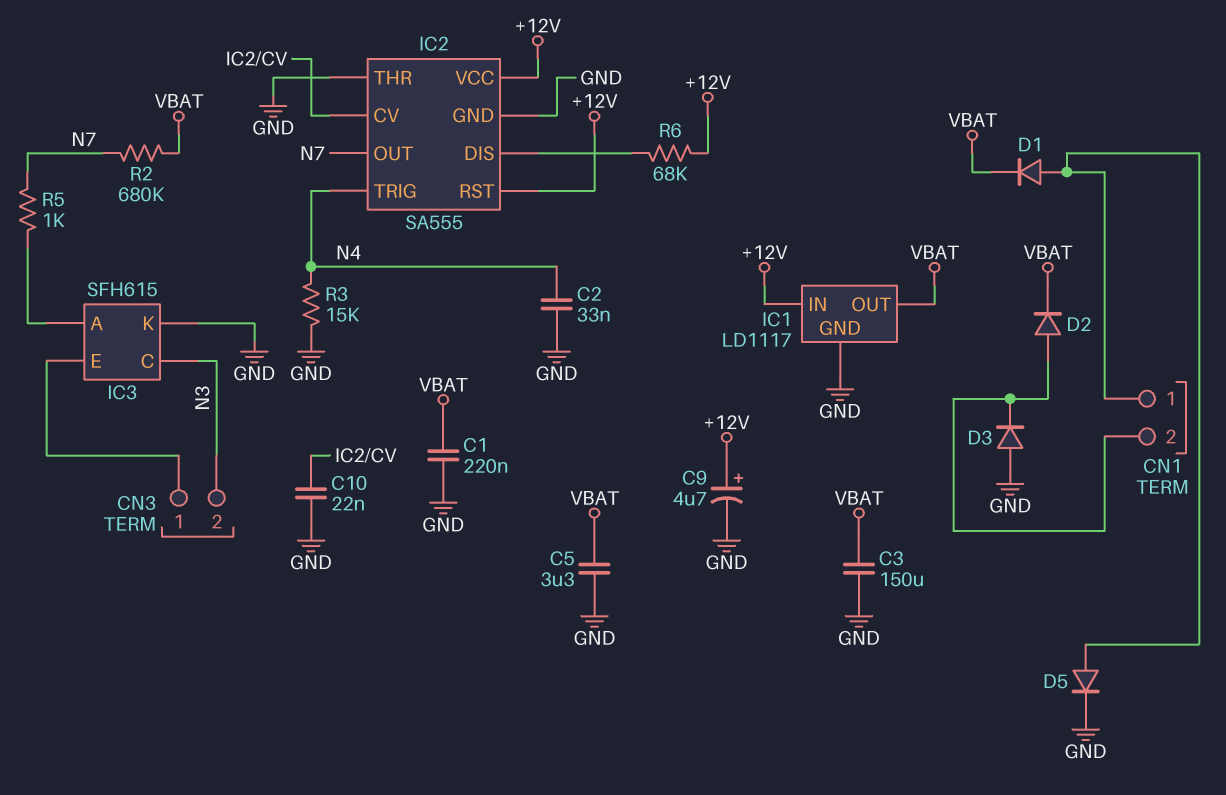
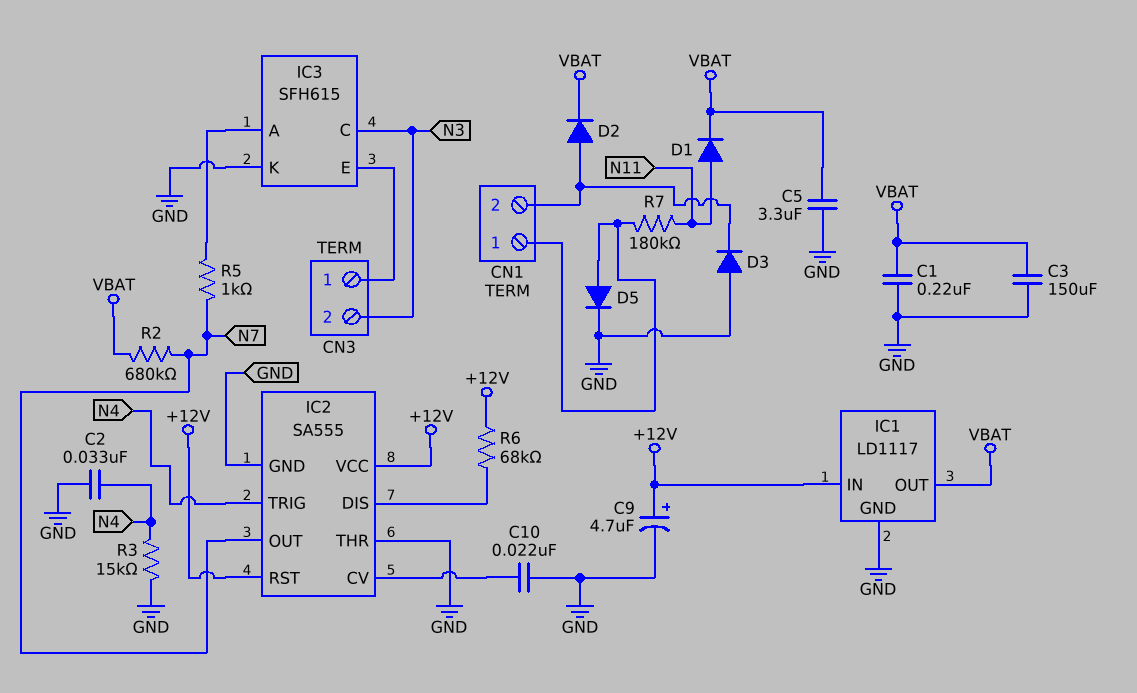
D1: diode (A CN1/1, K VBAT) -> diode (A N11, K VBAT)
R7: none -> 180k (CN1/1, N11)

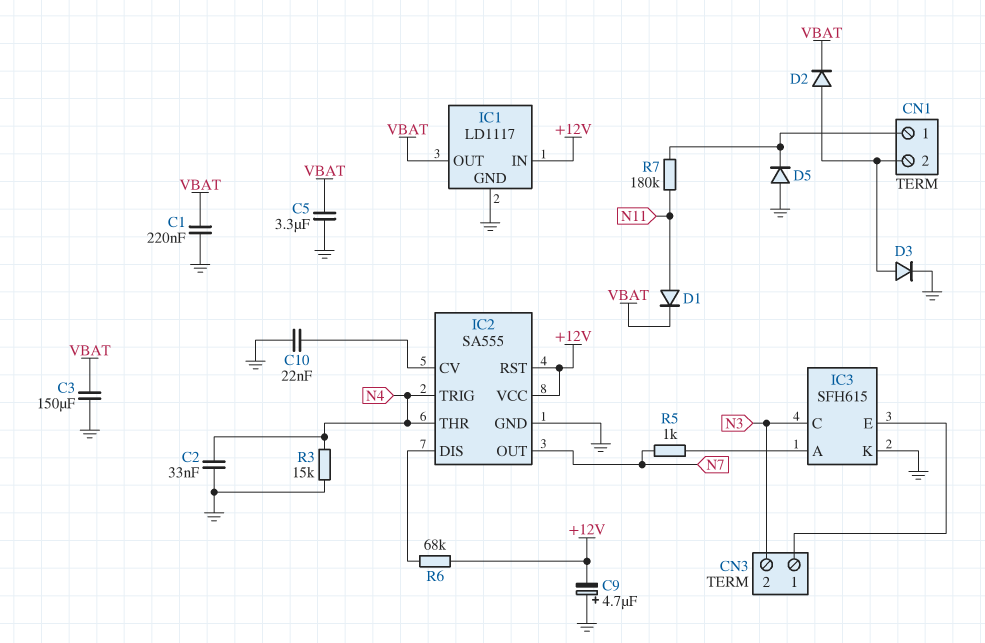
C9: 4.7uF (plus +12V, minus GND) -> 4.7uF (plus GND, minus +12V)
D3: diode (A GND, K CN1/2) -> diode (A CN1/2, K GND)
D5: diode (A CN1/1, K GND) -> diode (A GND, K CN1/1)
IC2 pin THR: GND -> N4
R2: 680k (N7, VBAT) -> none

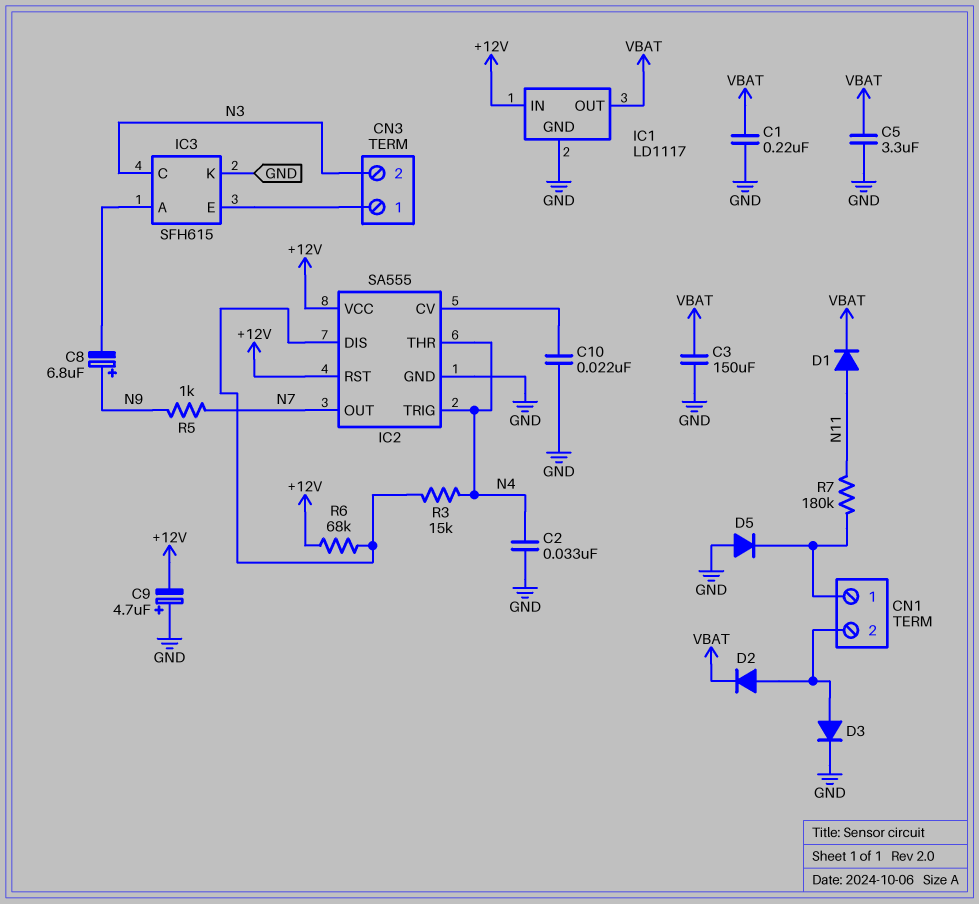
C8: none -> 6.8uF (plus N9, minus IC3/A)
R3: 15k (GND, N4) -> 15k (IC2/DIS, N4)
R5: 1k (IC3/A, N7) -> 1k (N7, N9)

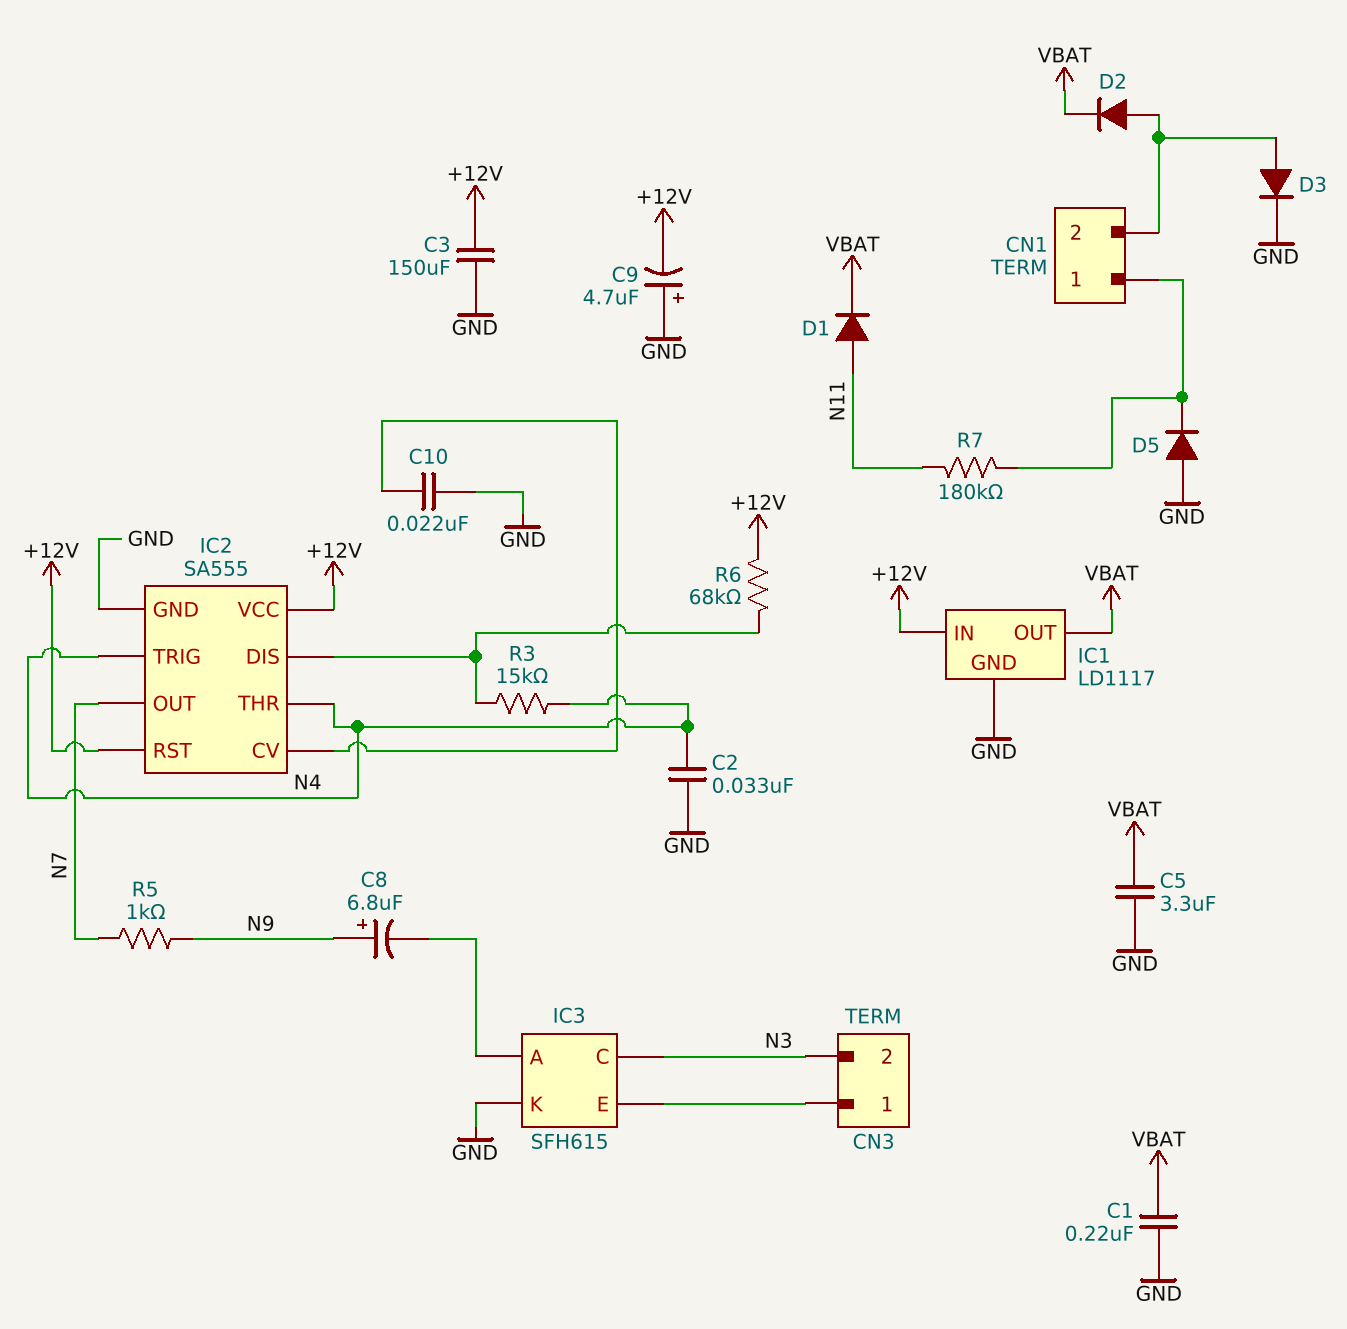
C3: 150uF (GND, VBAT) -> 150uF (+12V, GND)

